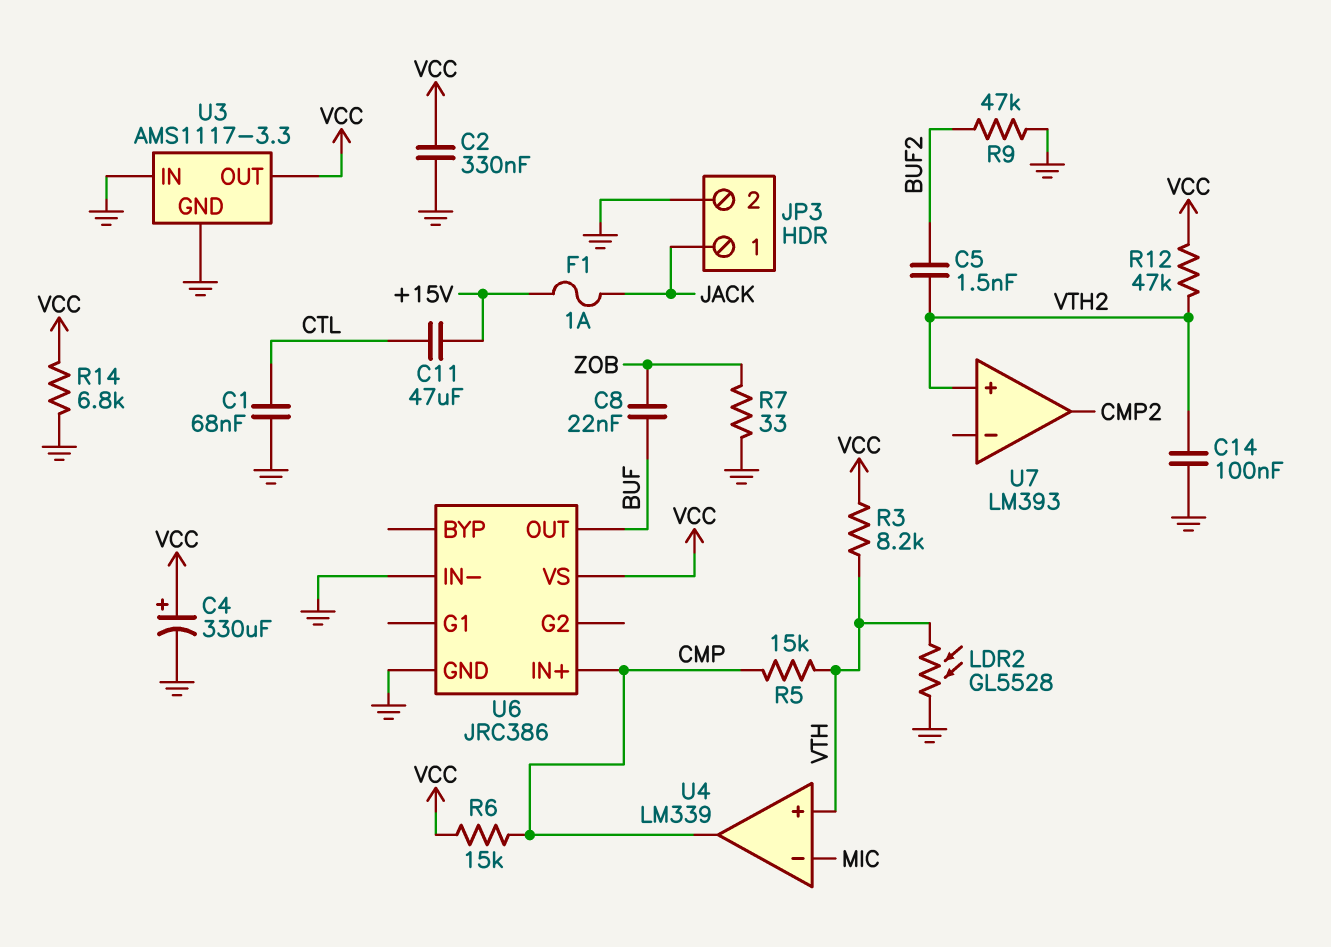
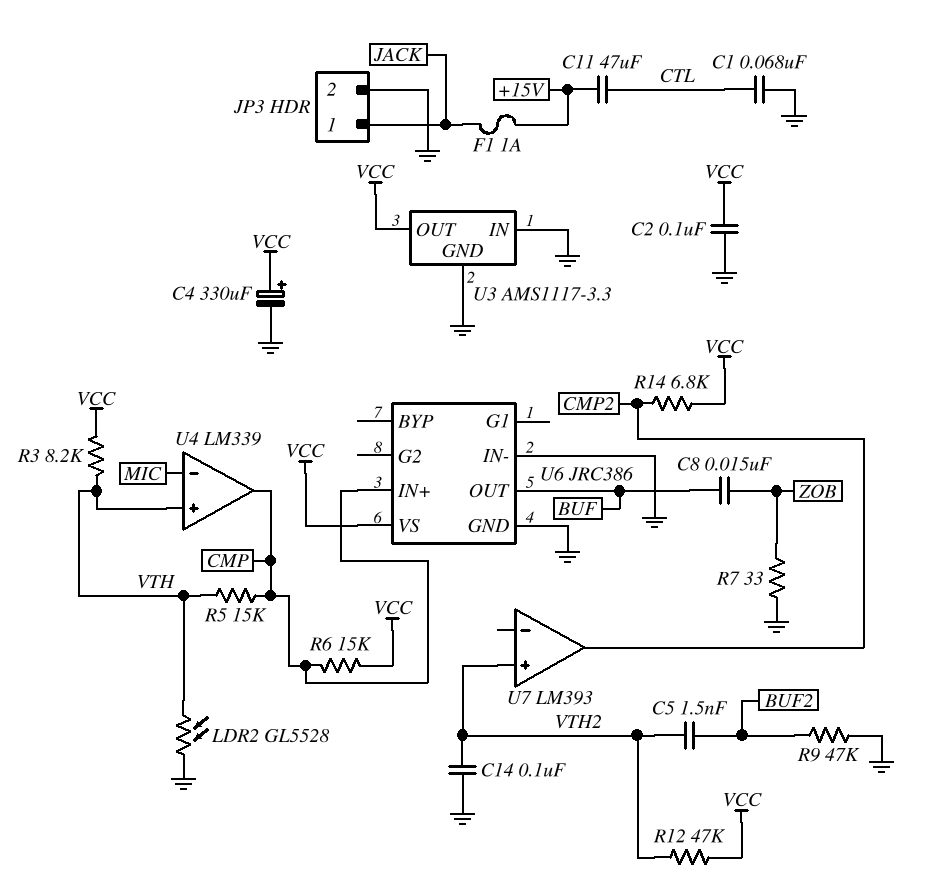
C2: 330nF (GND, VCC) -> 100nF (GND, VCC)
C8: 22nF (BUF, ZOB) -> 15nF (BUF, ZOB)
R14: 6.8k (GND, VCC) -> 6.8k (CMP2, VCC)

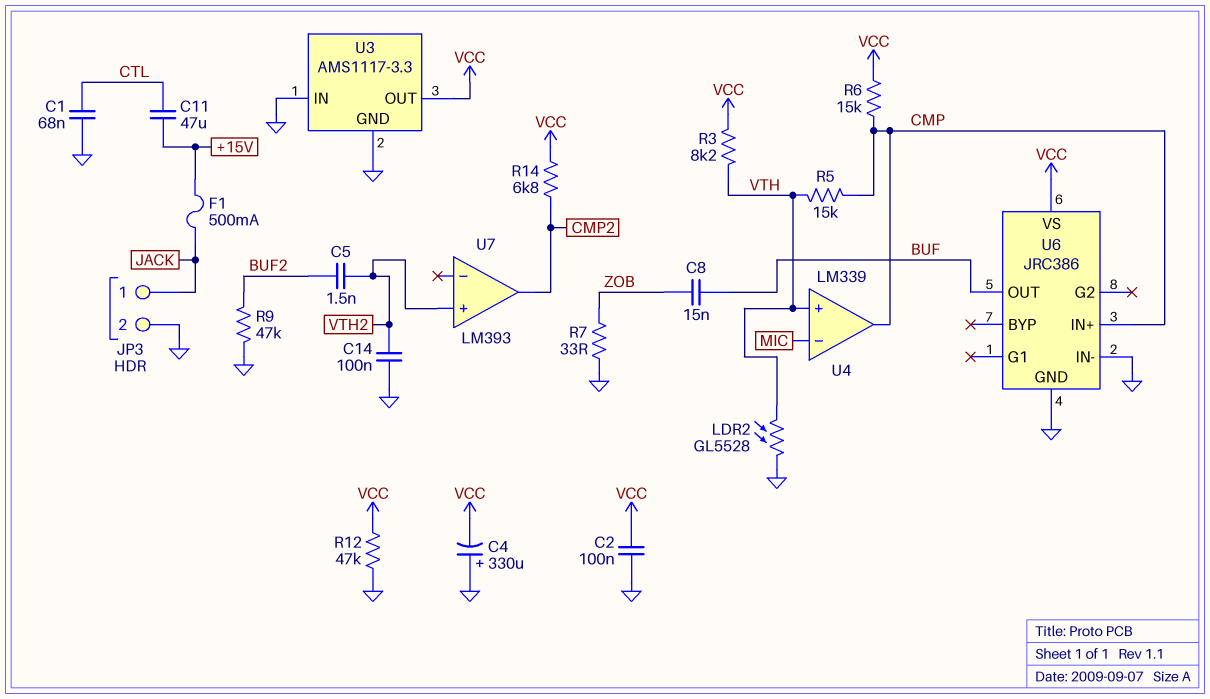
C4: 330uF (plus VCC, minus GND) -> 330uF (plus GND, minus VCC)
F1: 1A (+15V, JACK) -> 500mA (+15V, JACK)
R12: 47k (VCC, VTH2) -> 47k (GND, VCC)

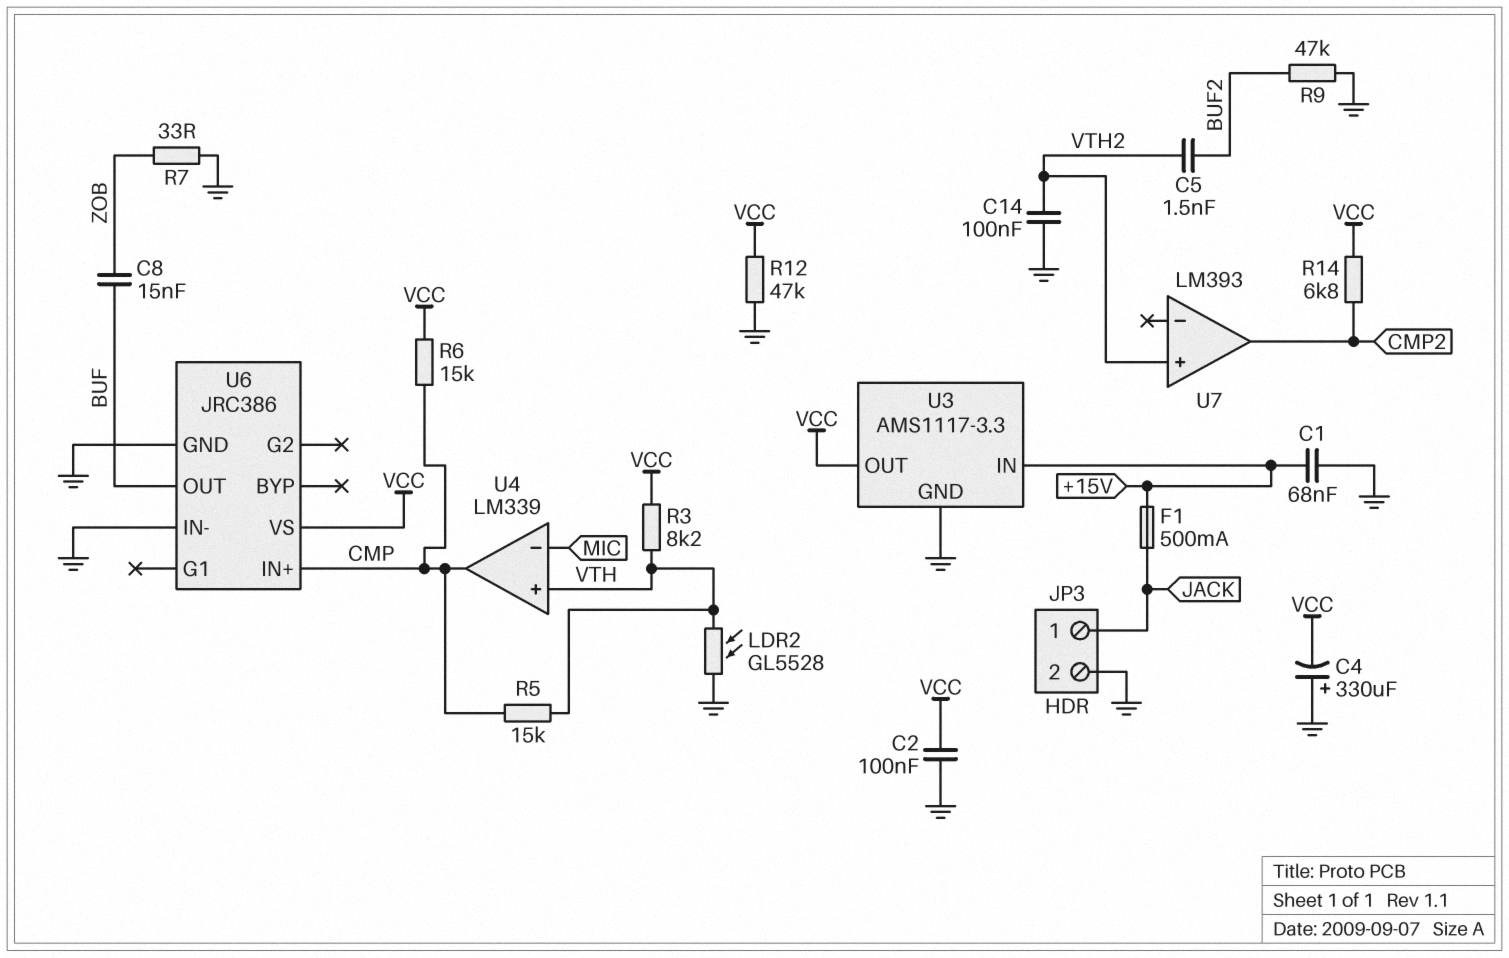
C1: 68nF (CTL, GND) -> 68nF (+15V, GND)
C11: 47uF (+15V, CTL) -> none
U3 pin IN: GND -> +15V

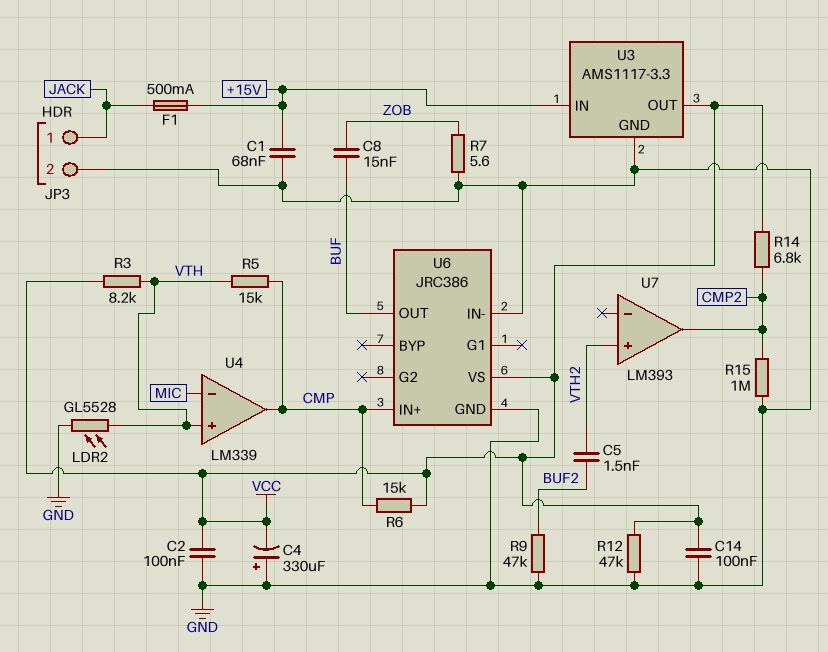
C14: 100nF (GND, VTH2) -> 100nF (GND, VCC)
R7: 33 (GND, ZOB) -> 5.6 (GND, ZOB)
R15: none -> 1M (CMP2, GND)

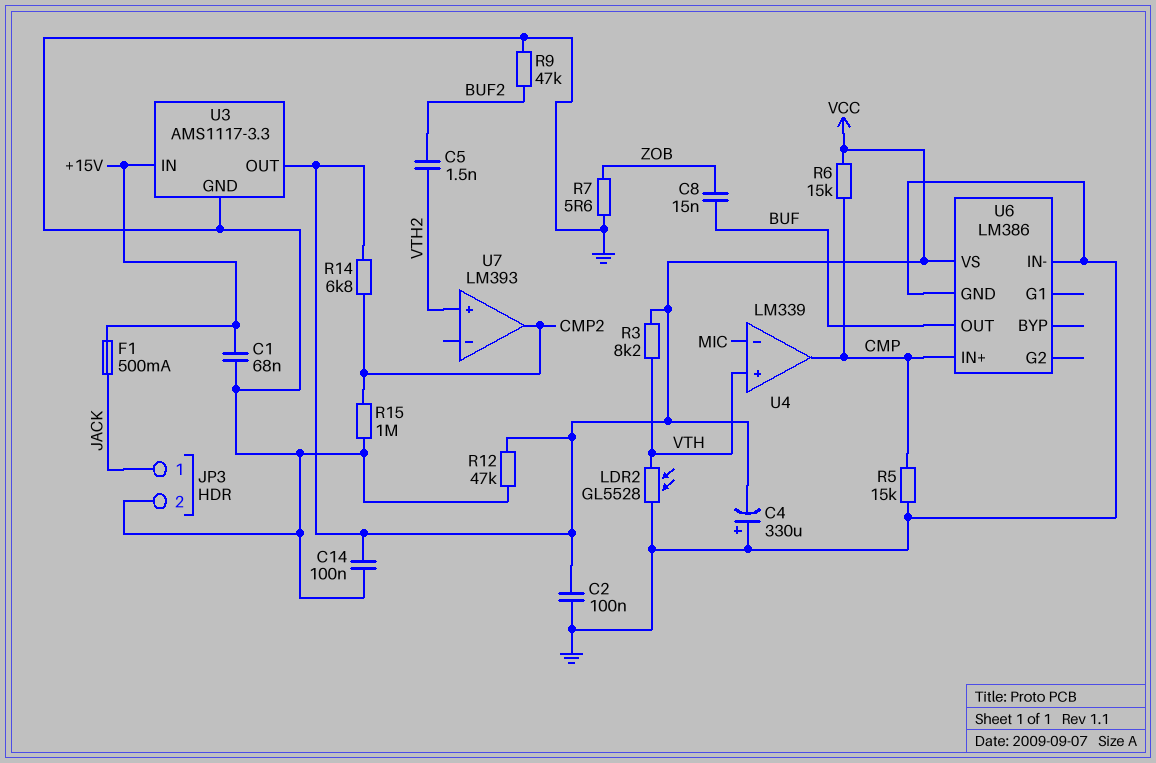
R5: 15k (CMP, VTH) -> 15k (CMP, GND)
U6: JRC386 -> LM386

